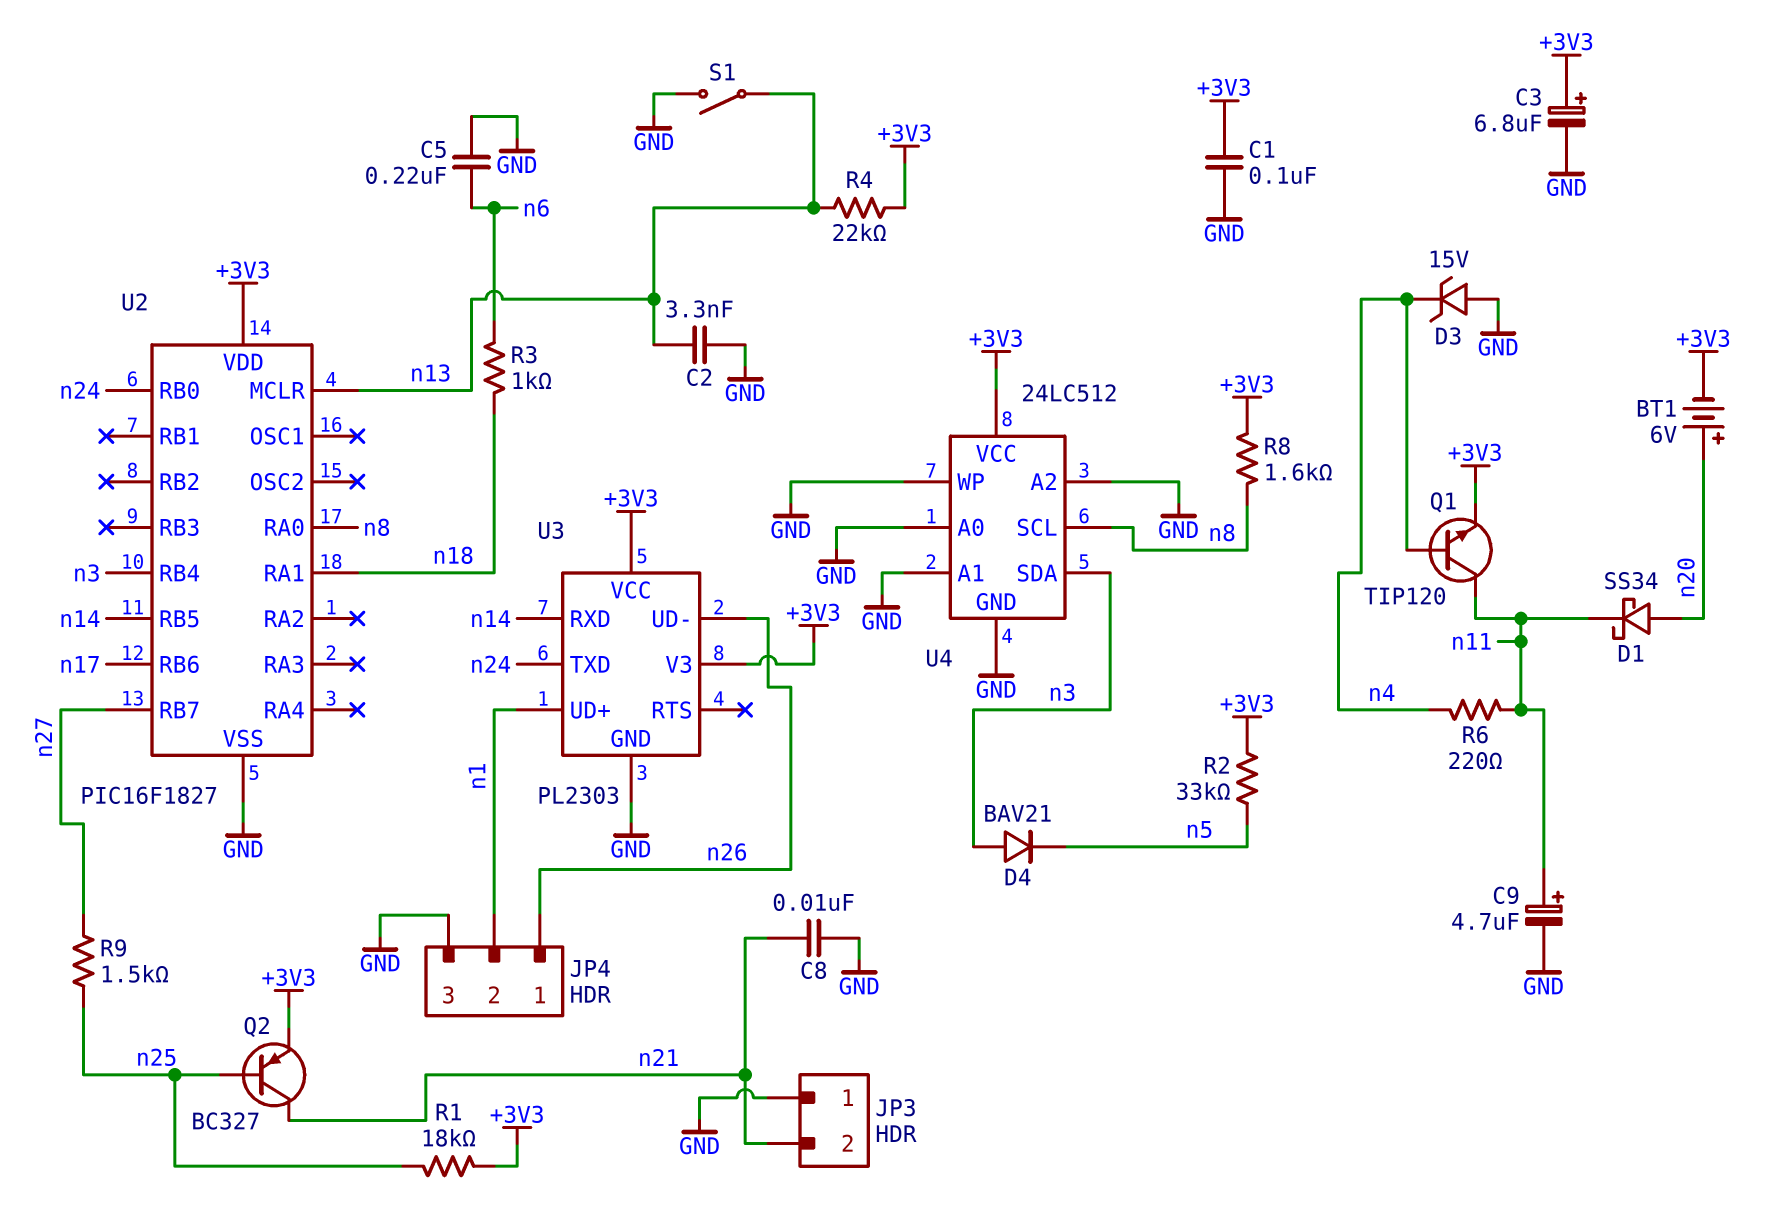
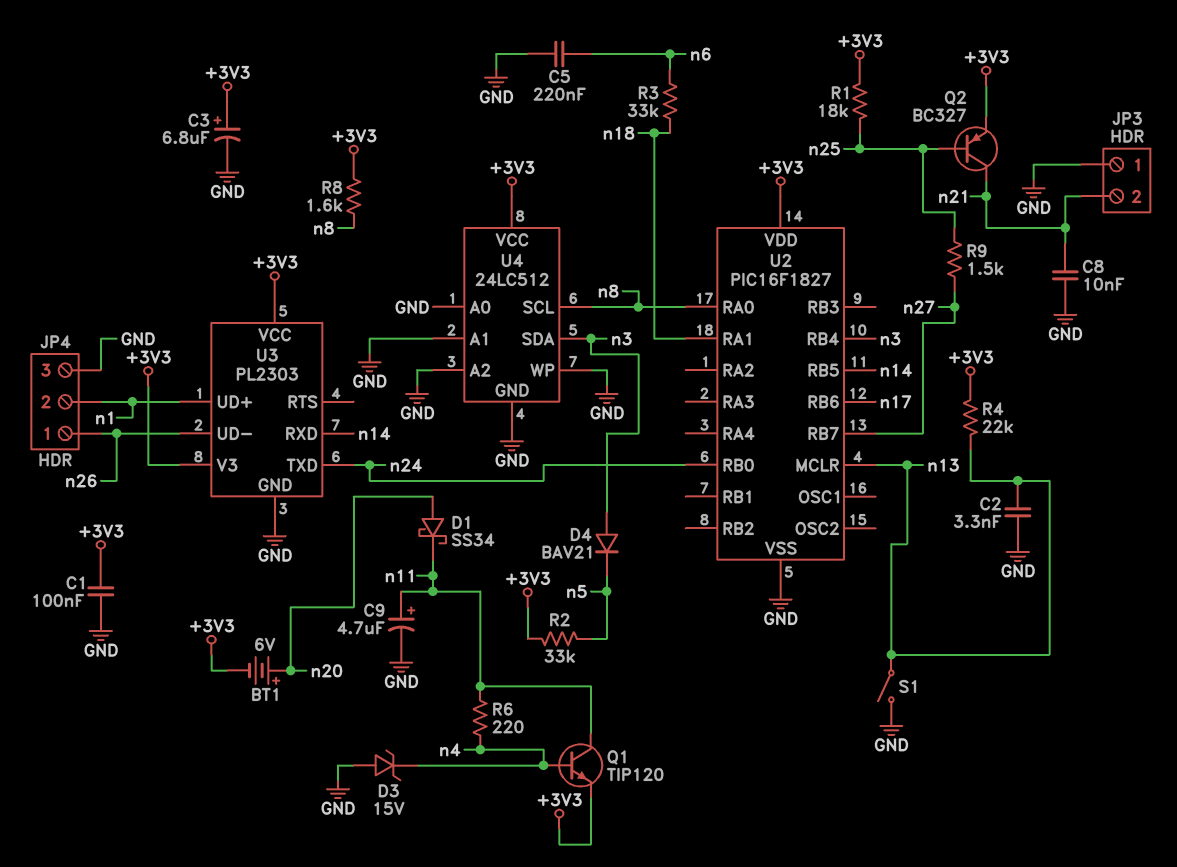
R3: 1k (n6, n18) -> 33k (n6, n18)

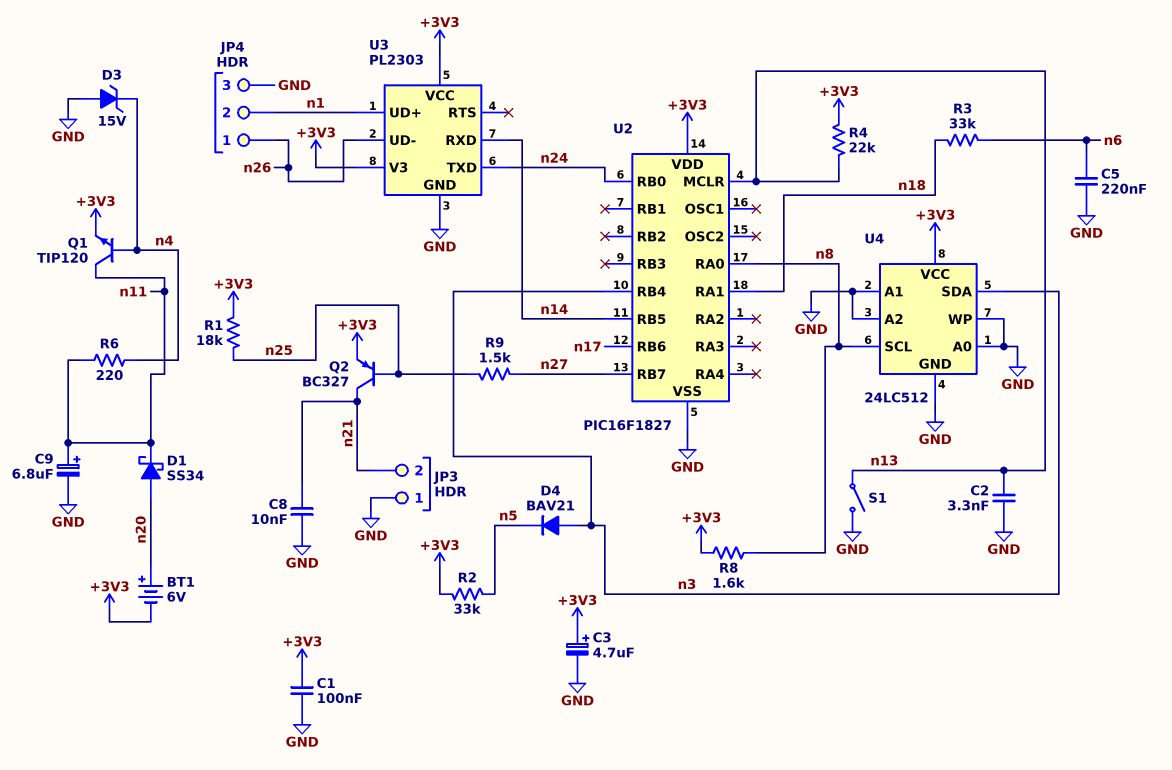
C3: 6.8uF (plus +3V3, minus GND) -> 4.7uF (plus +3V3, minus GND)
C9: 4.7uF (plus n11, minus GND) -> 6.8uF (plus n11, minus GND)

